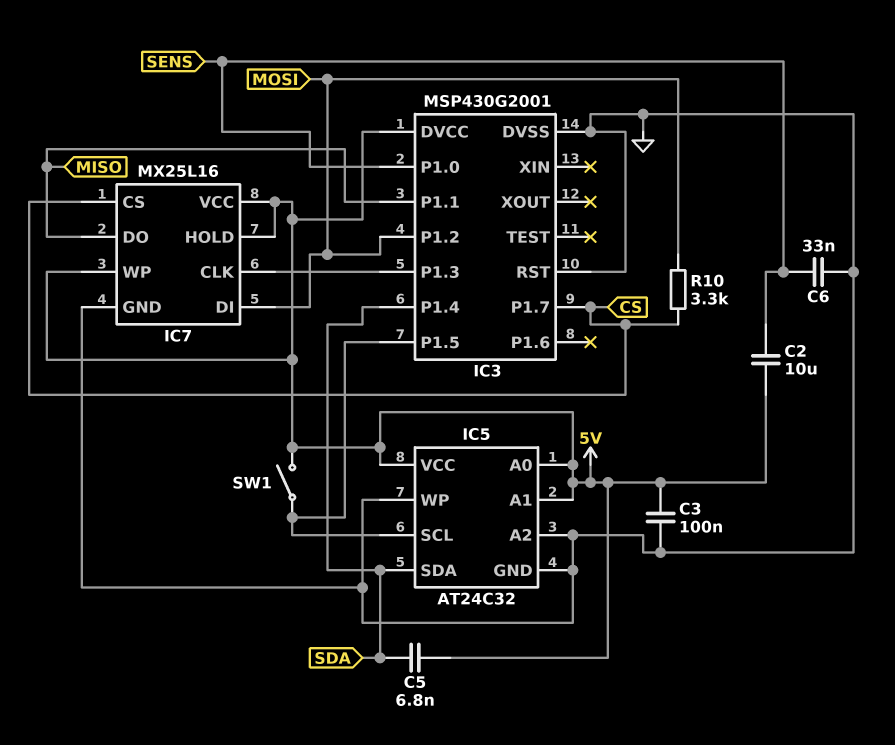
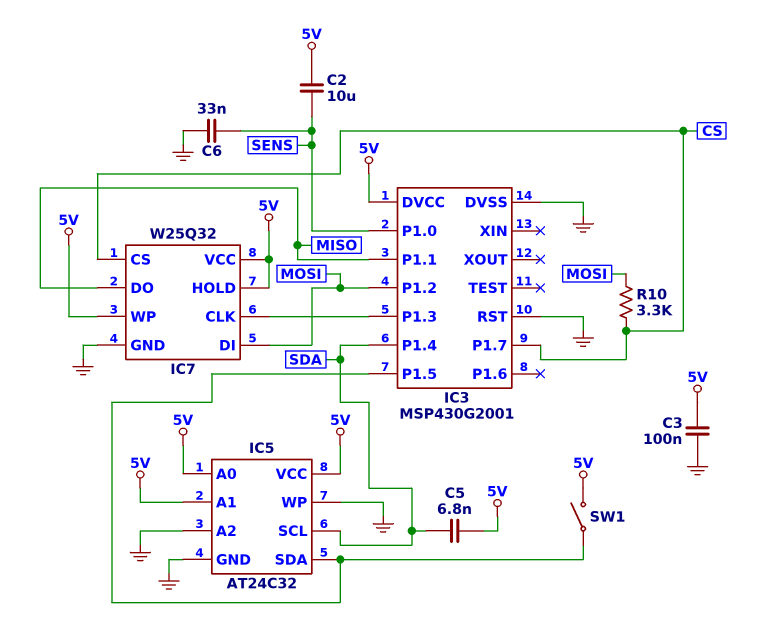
IC5 pin SCL: IC3/P1.5 -> SDA
IC5 pin SDA: SDA -> IC3/P1.5
IC7: MX25L16 -> W25Q32

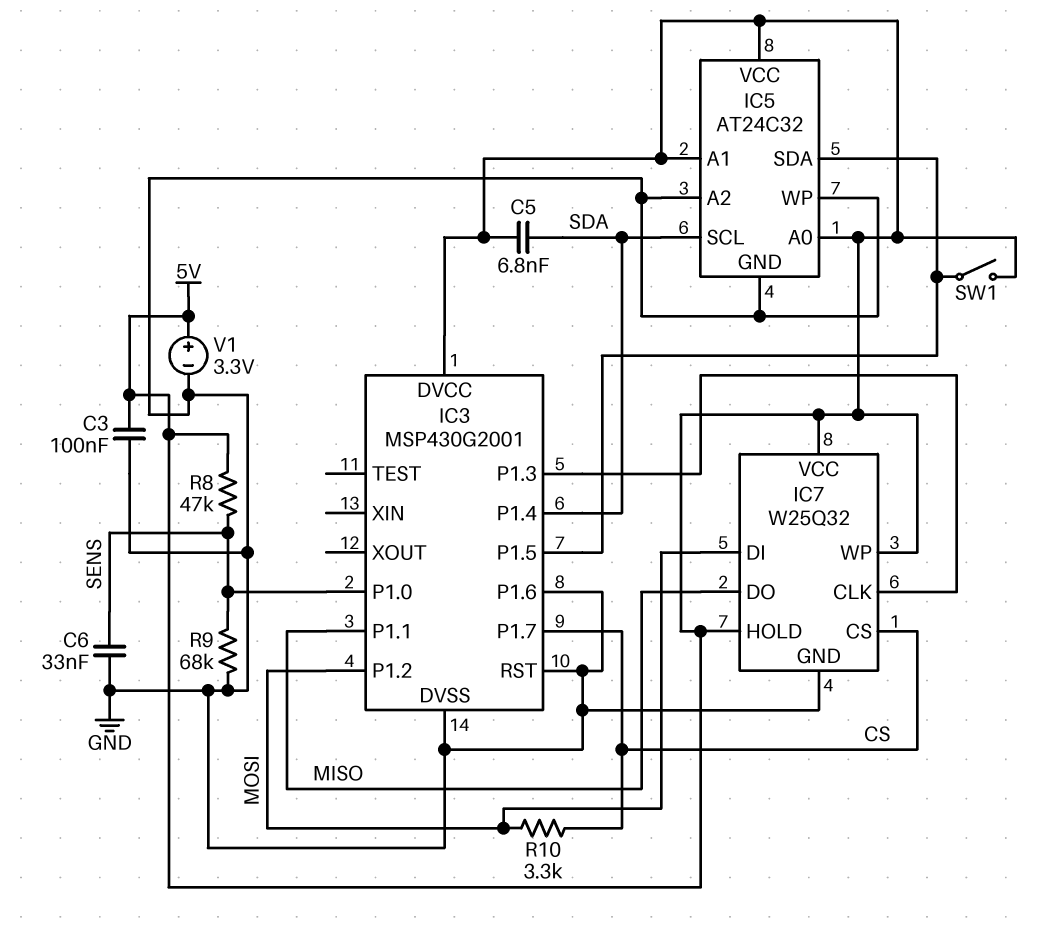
C2: 10uF (5V, SENS) -> none
IC3 pin P1.6: none -> GND
R8: none -> 47k (5V, SENS)
R9: none -> 68k (GND, SENS)
V1: none -> 3.3V (plus 5V, minus GND)

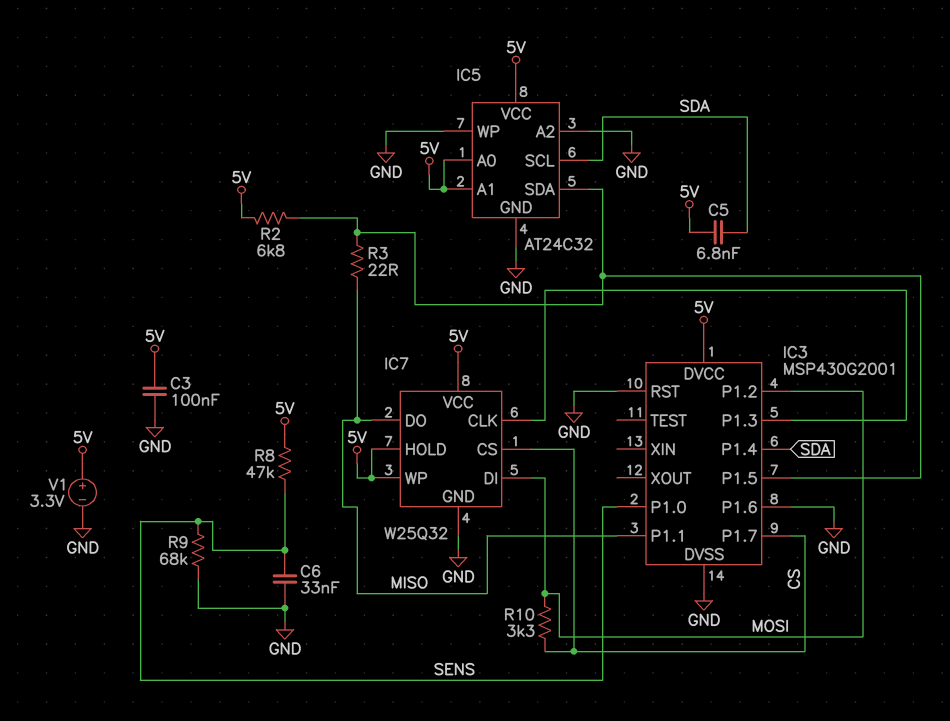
R2: none -> 6.8k (5V, IC3/P1.5)
R3: none -> 22 (IC3/P1.5, MISO)
SW1: switch (5V, IC3/P1.5) -> none

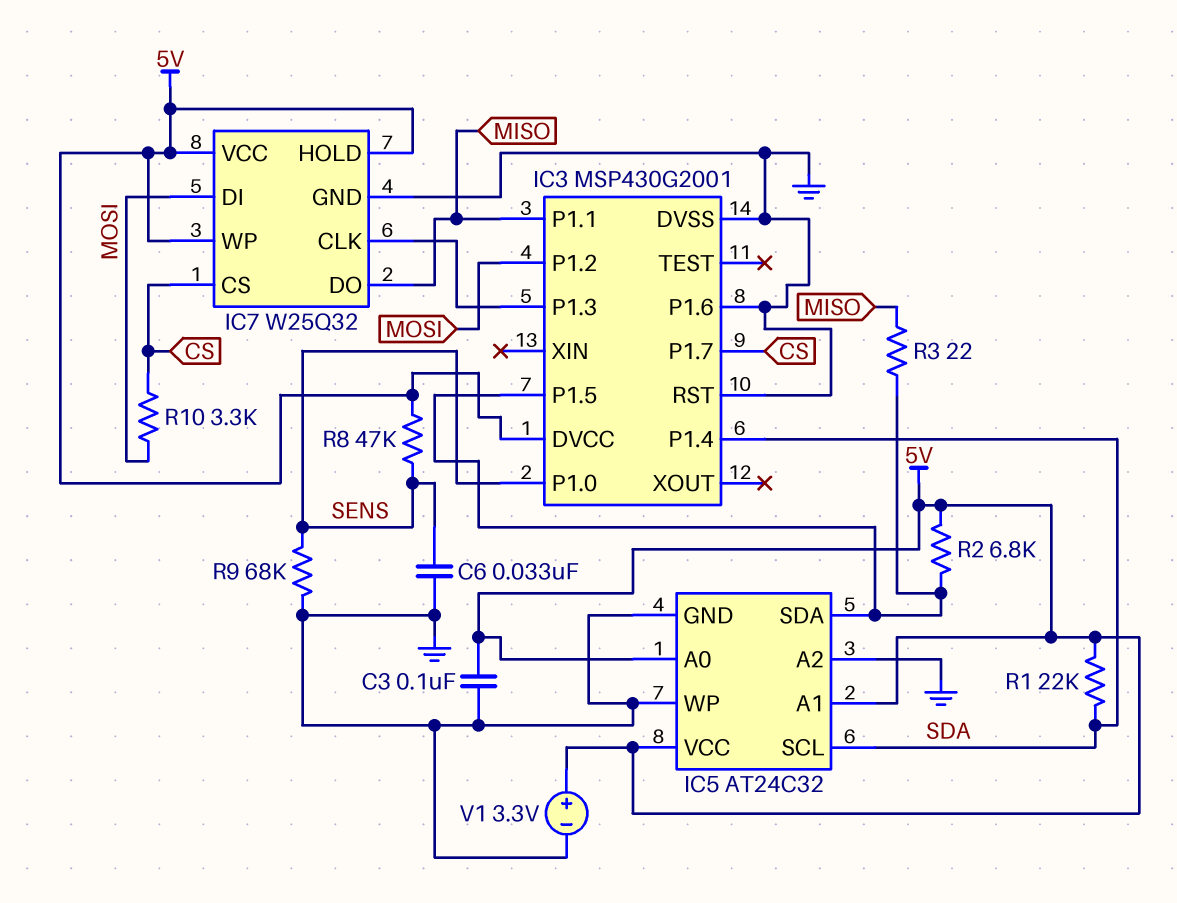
C5: 6.8nF (5V, SDA) -> none
R1: none -> 22k (5V, SDA)

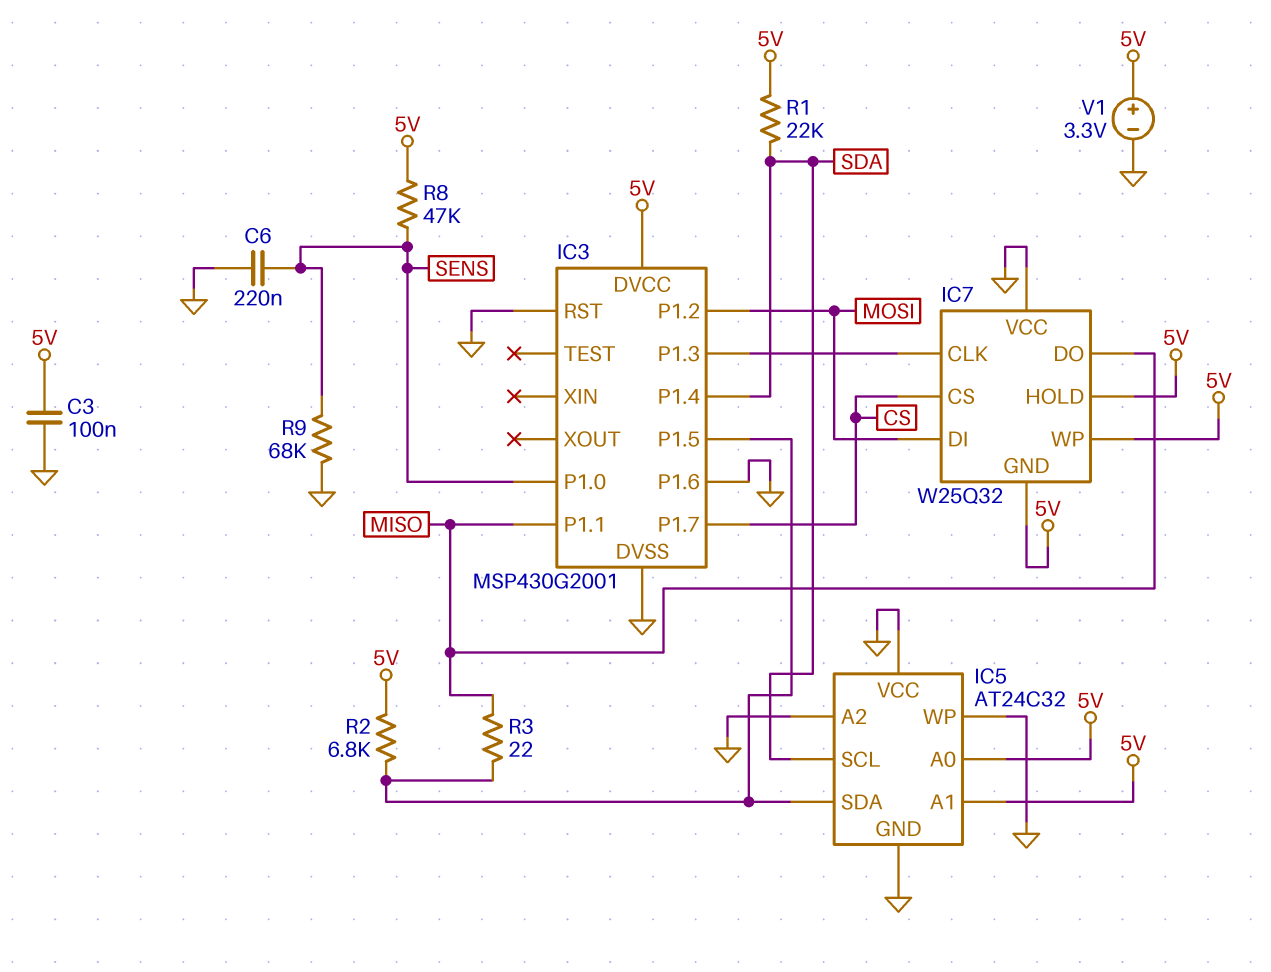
C6: 33nF (GND, SENS) -> 220nF (GND, SENS)
IC5 pin VCC: 5V -> GND
IC7 pin GND: GND -> 5V
IC7 pin VCC: 5V -> GND
R10: 3.3k (CS, MOSI) -> none

